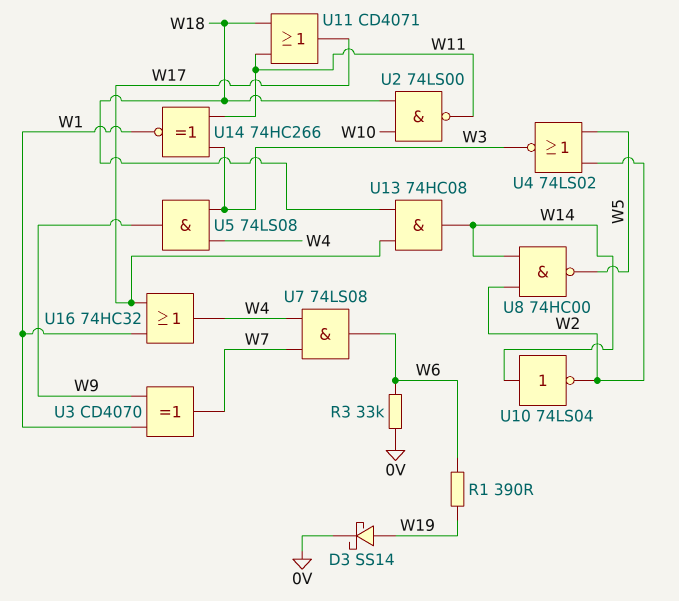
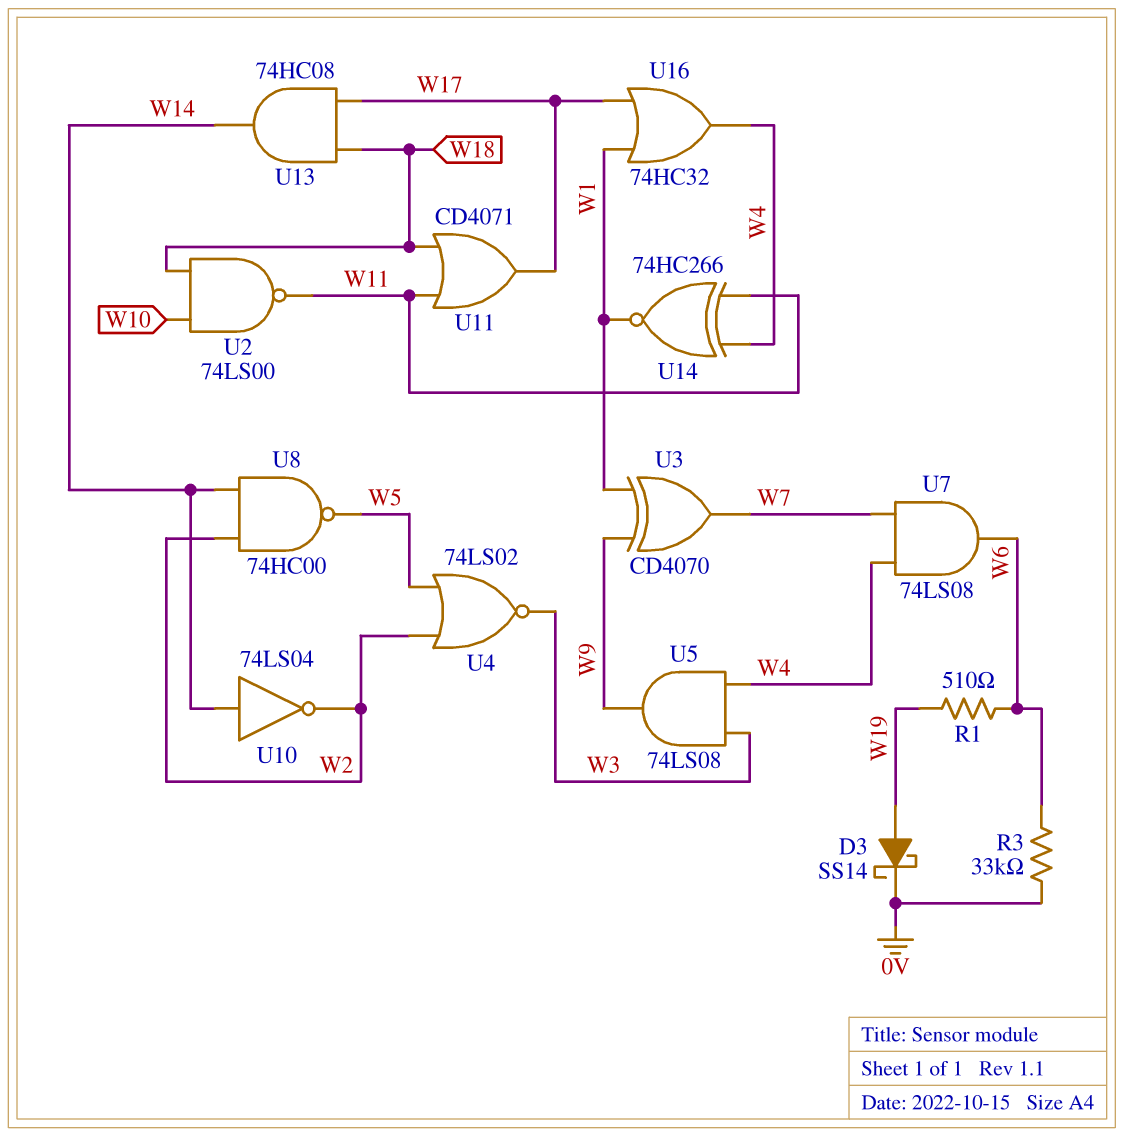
R1: 390 (W6, W19) -> 510 (W6, W19)
U14: XNOR 74HC266 (in W3, in W11, out W1) -> XNOR 74HC266 (in W4, in W11, out W1)

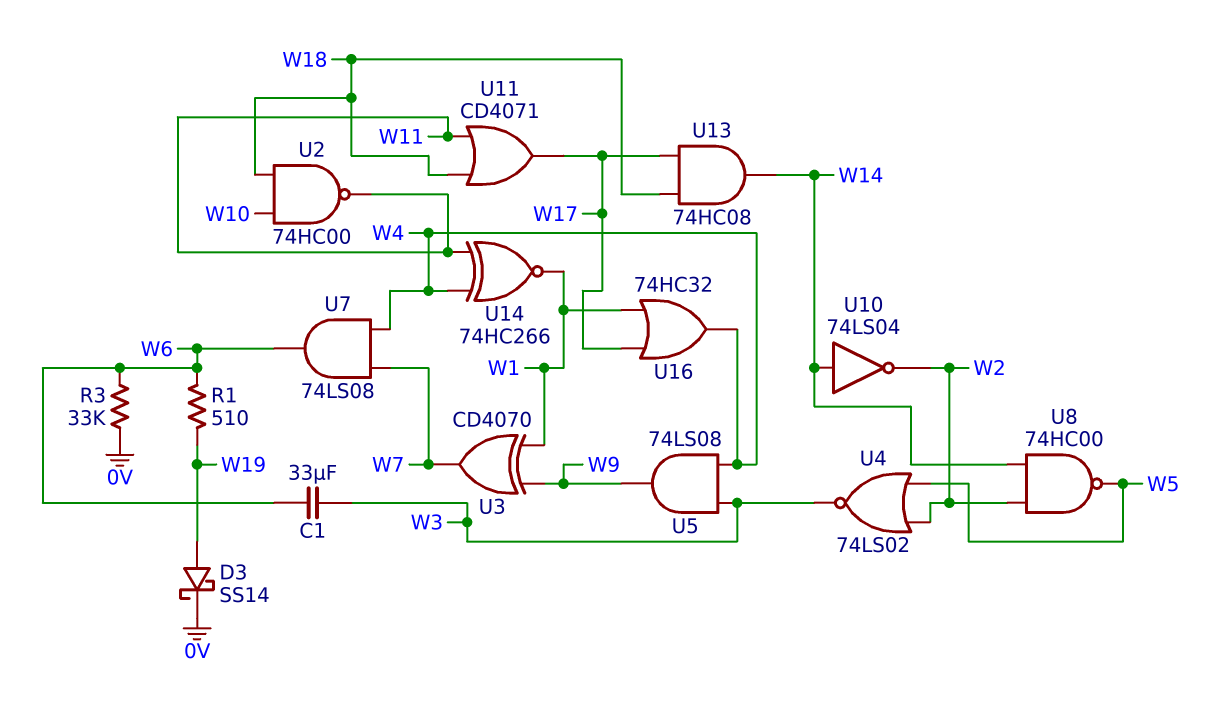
C1: none -> 33uF (W3, W6)
U2: NAND 74LS00 (in W10, in W18, out W11) -> NAND 74HC00 (in W10, in W18, out W11)

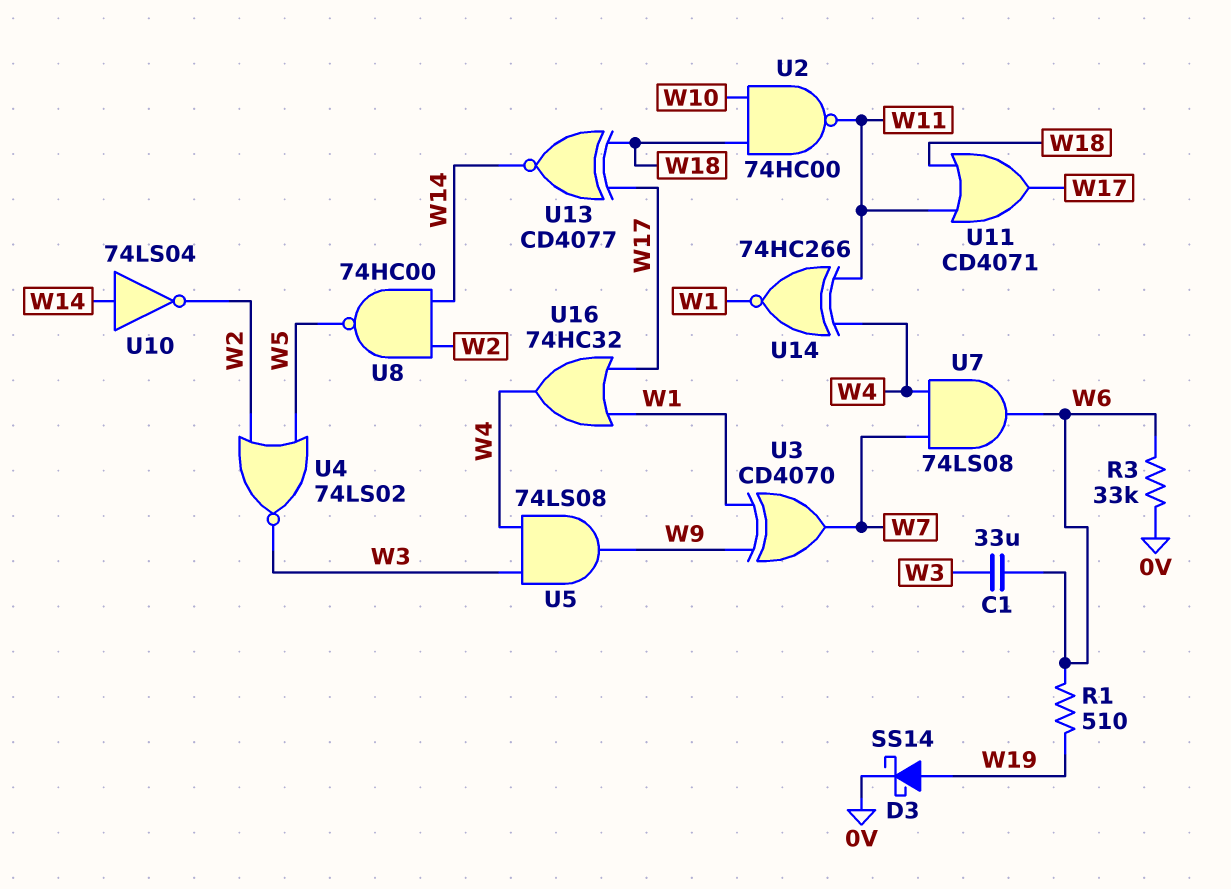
U13: AND 74HC08 (in W17, in W18, out W14) -> XNOR CD4077 (in W17, in W18, out W14)

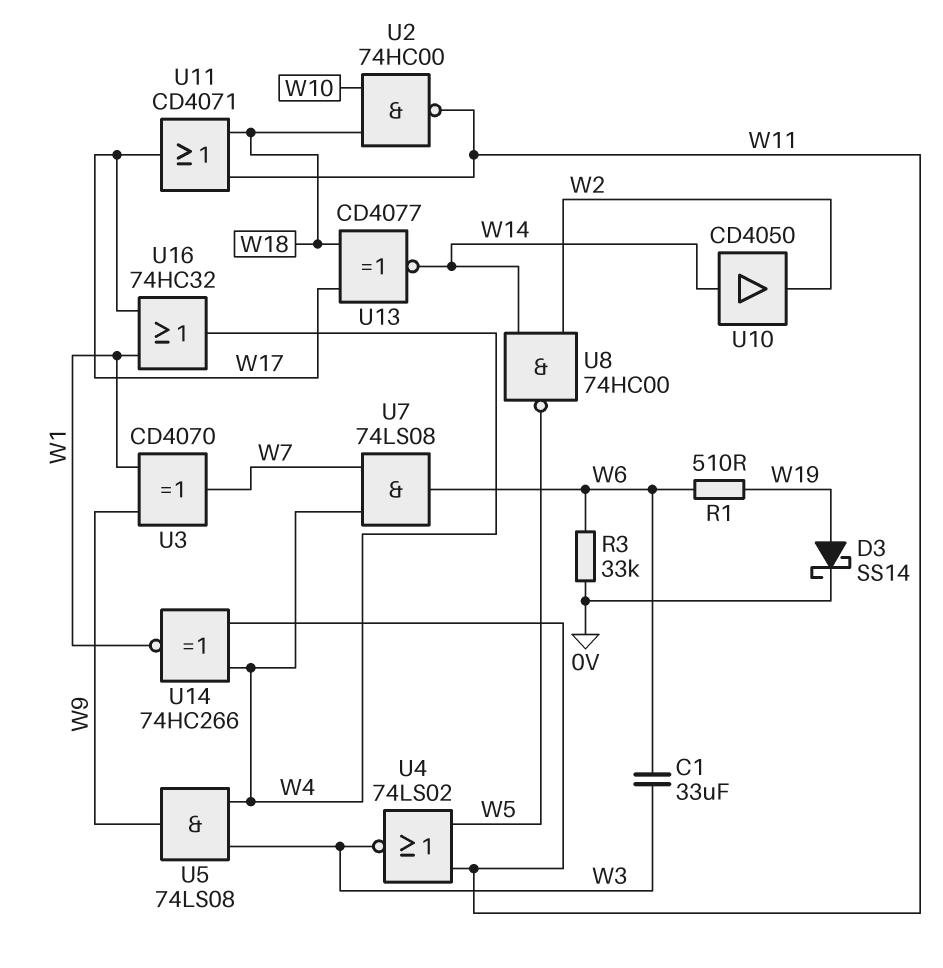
U4: NOR 74LS02 (in W2, in W5, out W3) -> NOR 74LS02 (in W5, in W11, out W3)
U10: NOT 74LS04 (in W14, out W2) -> buffer CD4050 (in W14, out W2)

